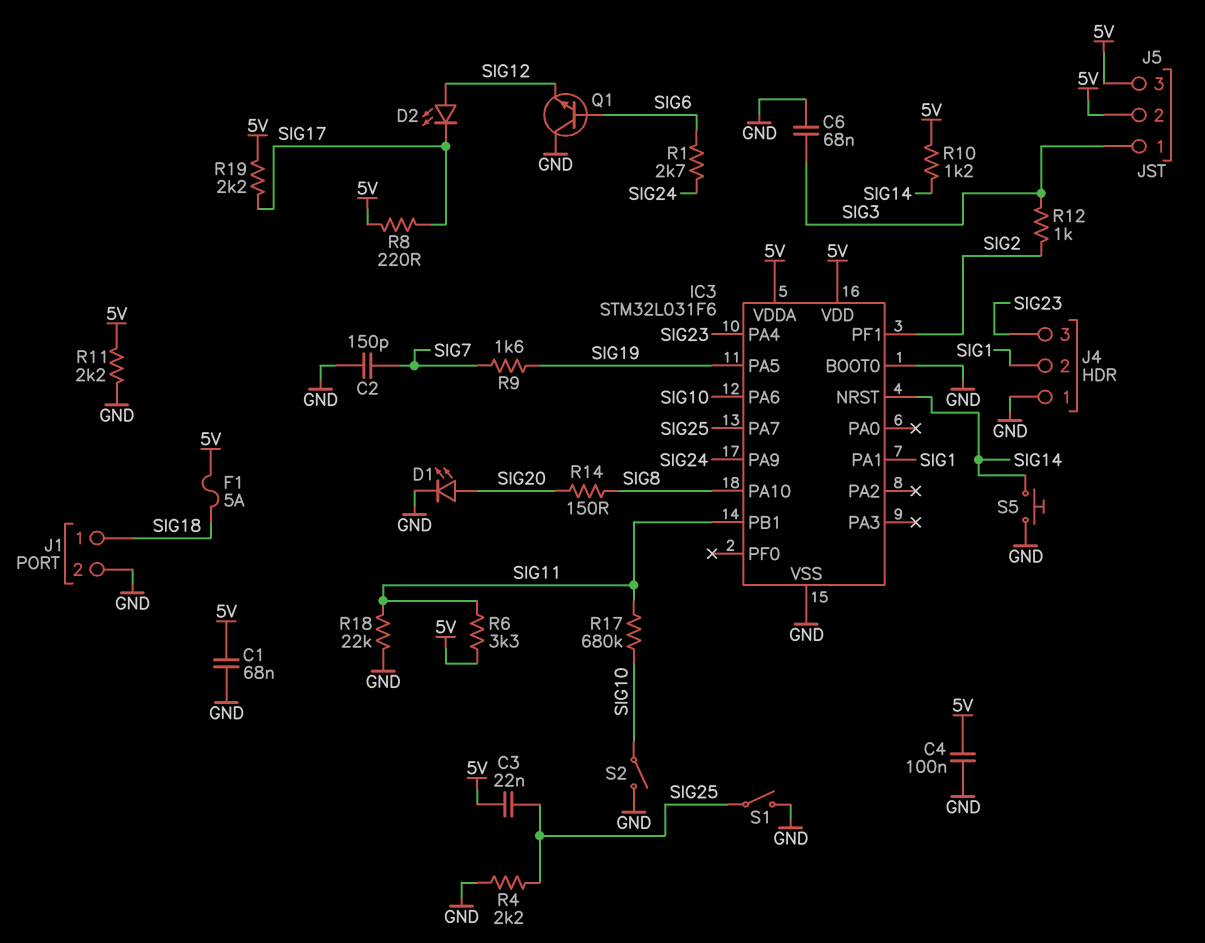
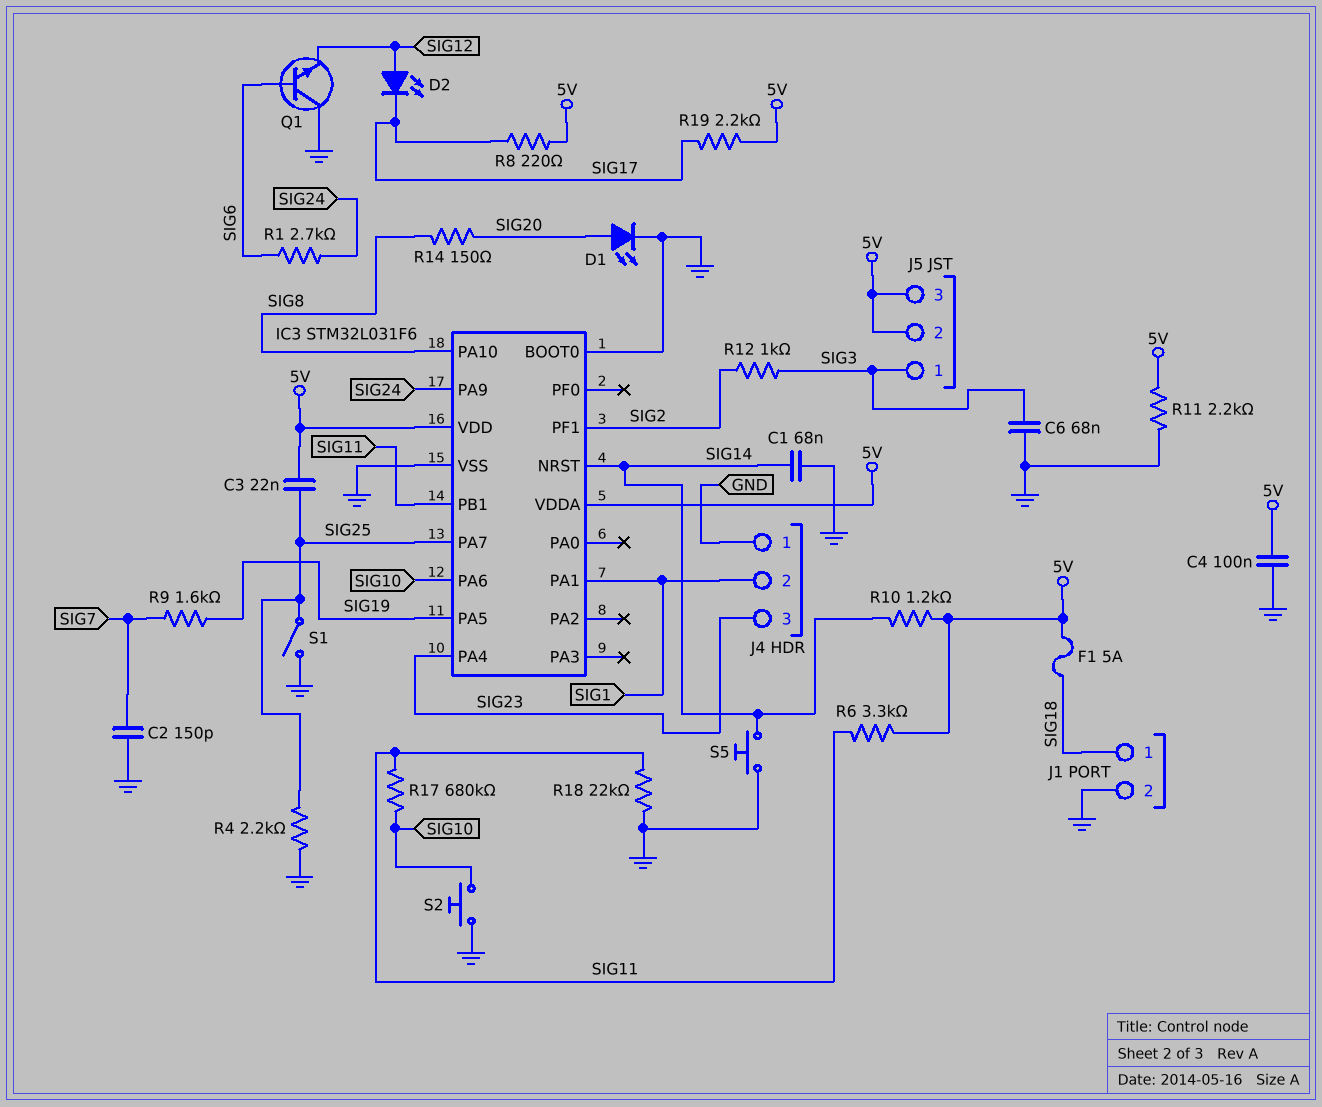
C1: 68nF (5V, GND) -> 68nF (GND, SIG14)
S2: switch (GND, SIG10) -> button (GND, SIG10)

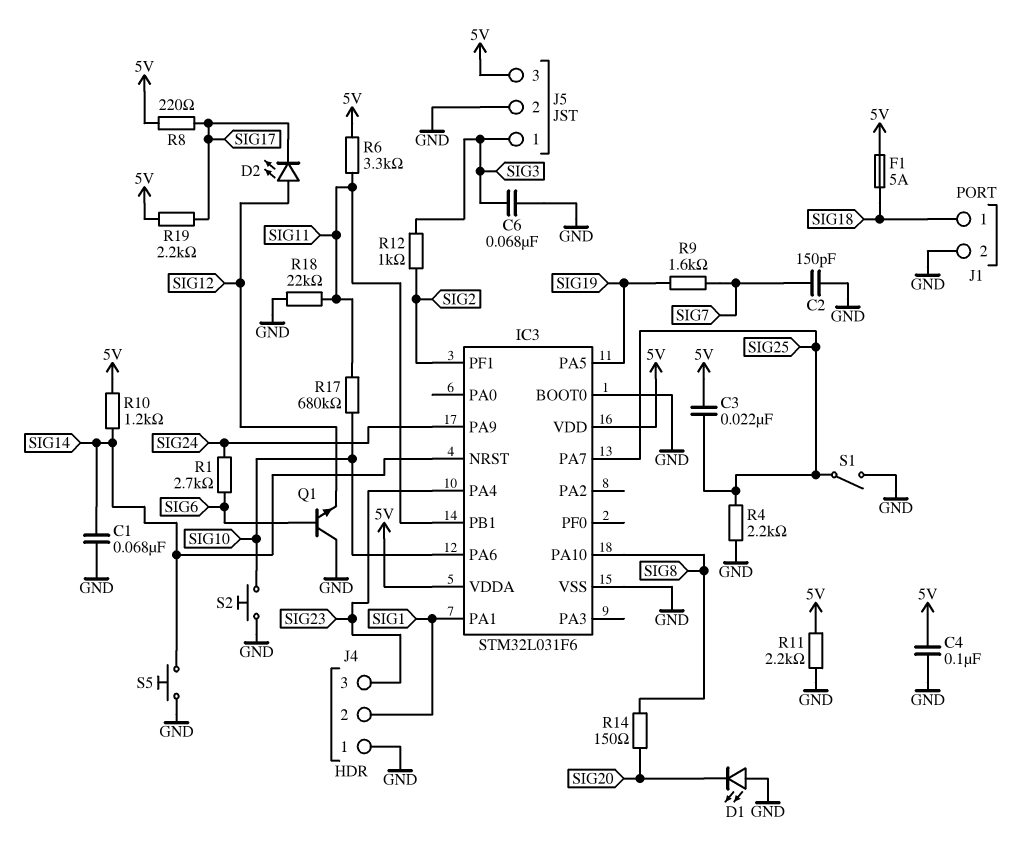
D1: LED (A SIG20, K GND) -> LED (A GND, K SIG20)
J5 pin 2: 5V -> GND

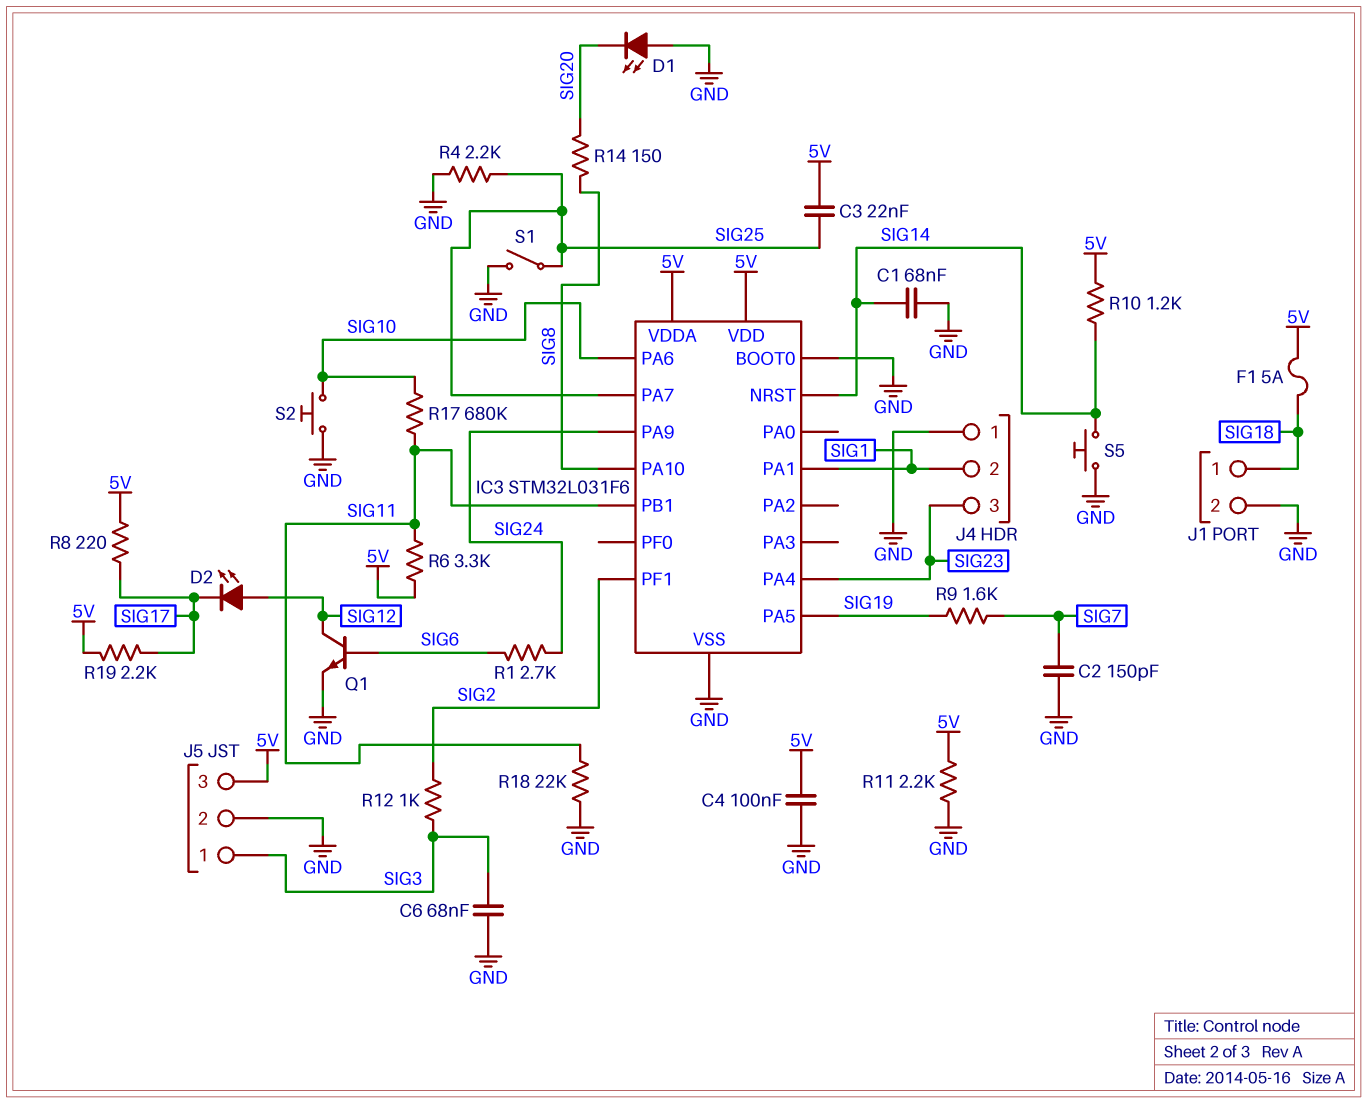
Q1: NPN (B SIG6, C GND, E SIG12) -> NPN (B SIG6, C SIG12, E GND)

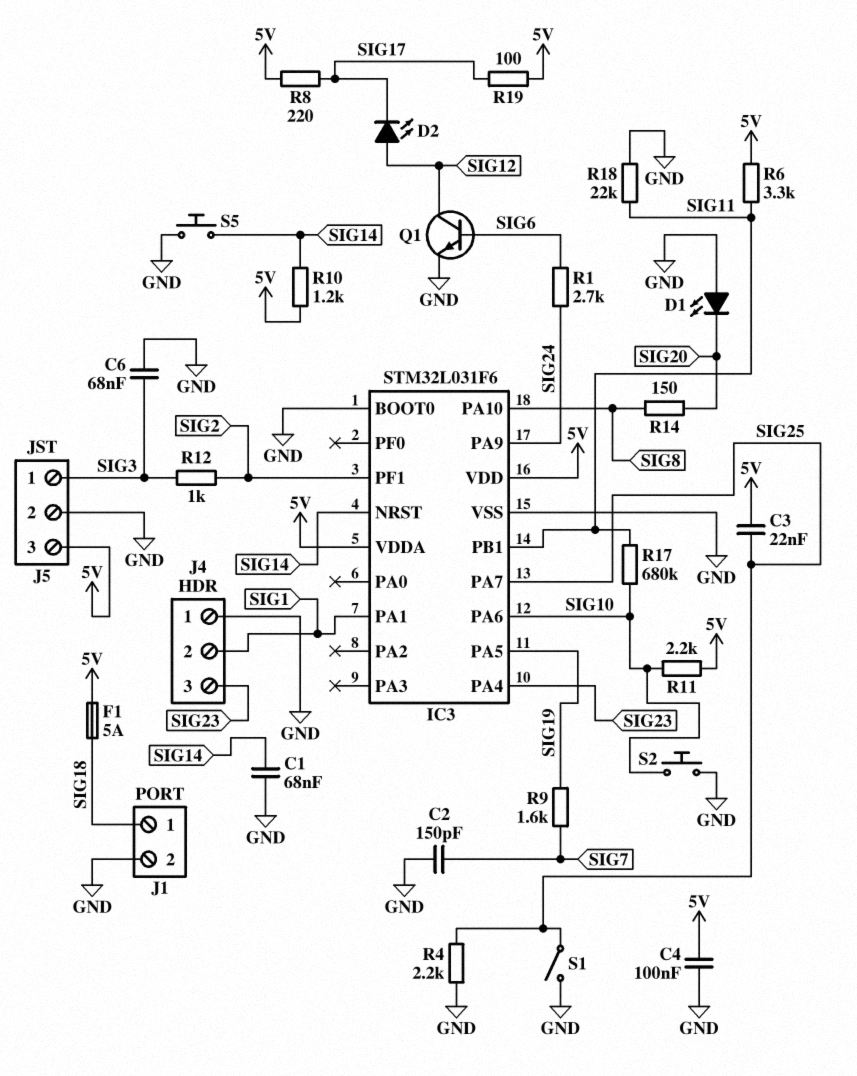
R11: 2.2k (5V, GND) -> 2.2k (5V, SIG10)
R19: 2.2k (5V, SIG17) -> 100 (5V, SIG17)

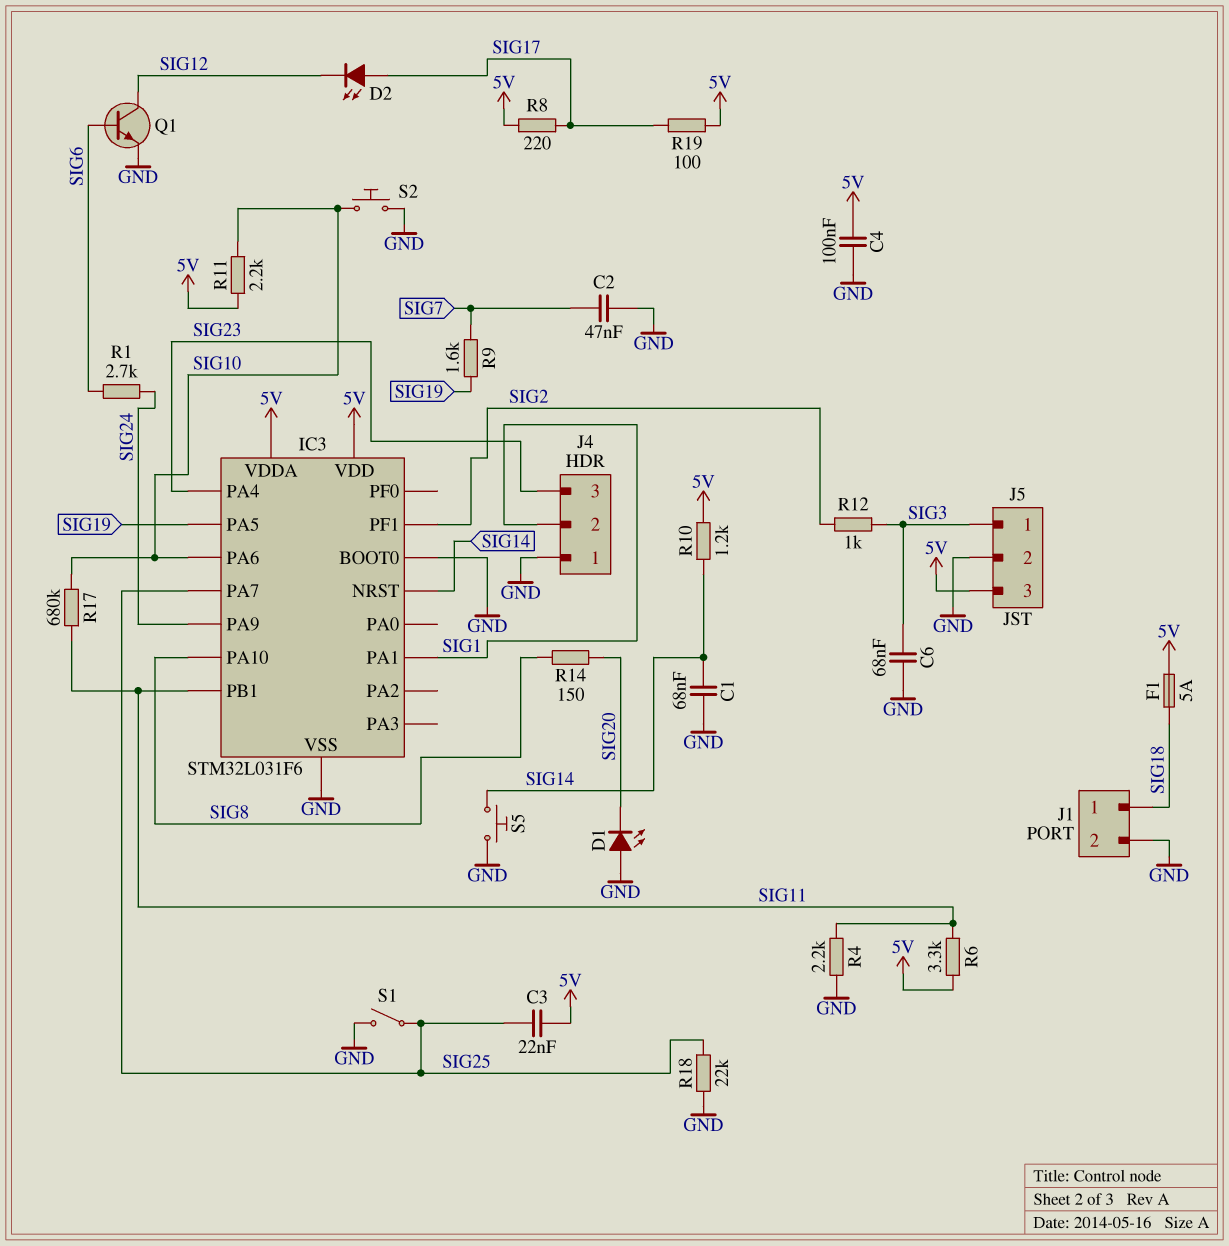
C2: 150pF (GND, SIG7) -> 47nF (GND, SIG7)
D2: LED (A SIG12, K SIG17) -> LED (A SIG17, K SIG12)
R4: 2.2k (GND, SIG25) -> 2.2k (GND, SIG11)
R18: 22k (GND, SIG11) -> 22k (GND, SIG25)

